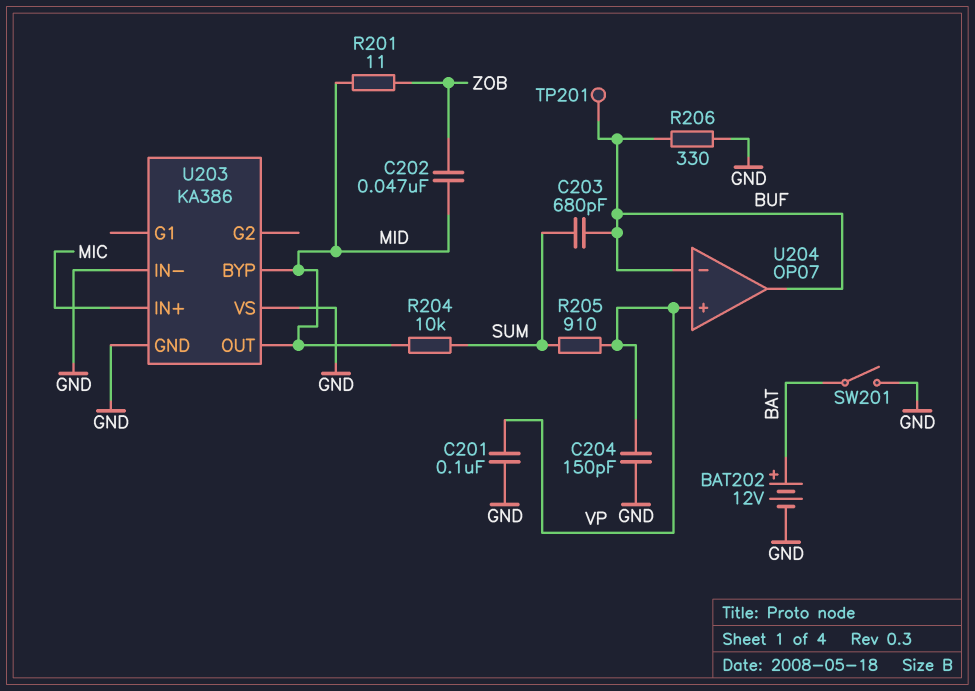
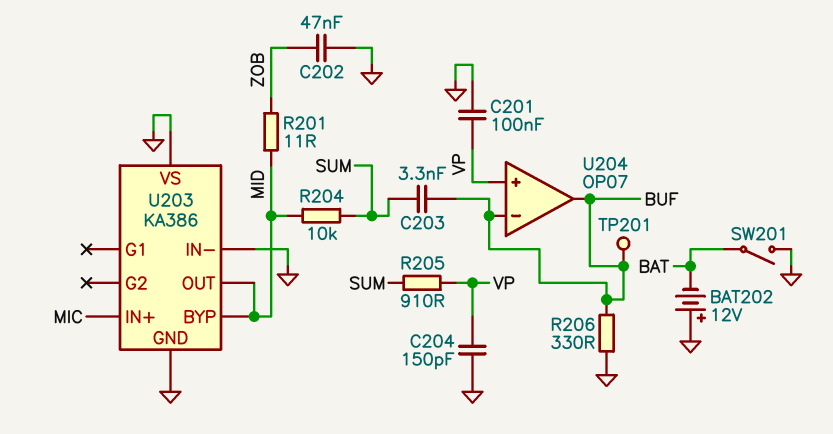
BAT202: 12V (plus BAT, minus GND) -> 12V (plus GND, minus BAT)
C202: 47nF (MID, ZOB) -> 47nF (GND, ZOB)
C203: 680pF (BUF, SUM) -> 3.3nF (BUF, SUM)

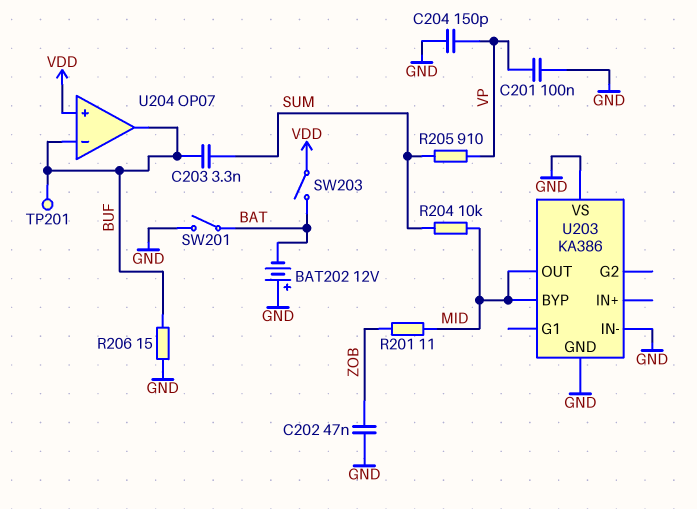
R206: 330 (BUF, GND) -> 15 (BUF, GND)
SW203: none -> switch (BAT, VDD)
U203 pin IN+: MIC -> none
U204 pin in+: VP -> VDD

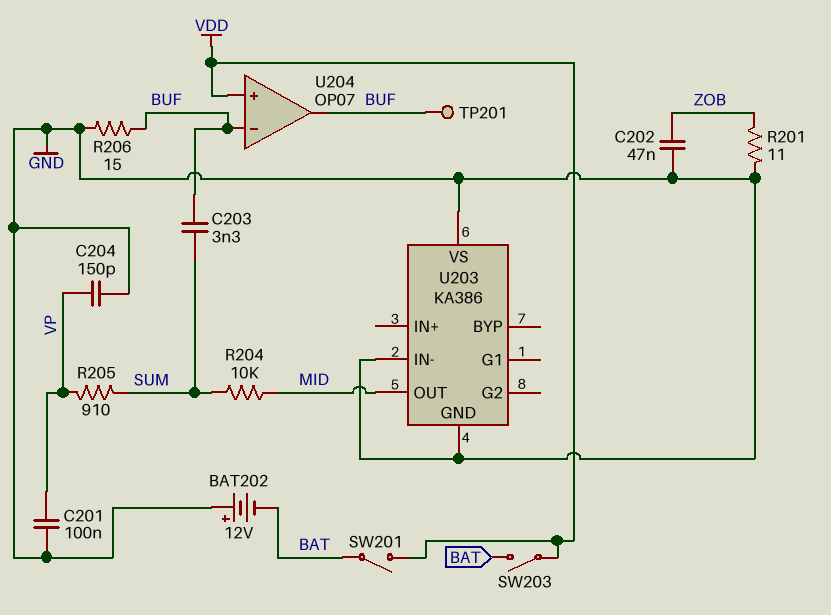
R201: 11 (MID, ZOB) -> 11 (GND, ZOB)
SW201: switch (BAT, GND) -> switch (BAT, VDD)
U203 pin BYP: MID -> none

